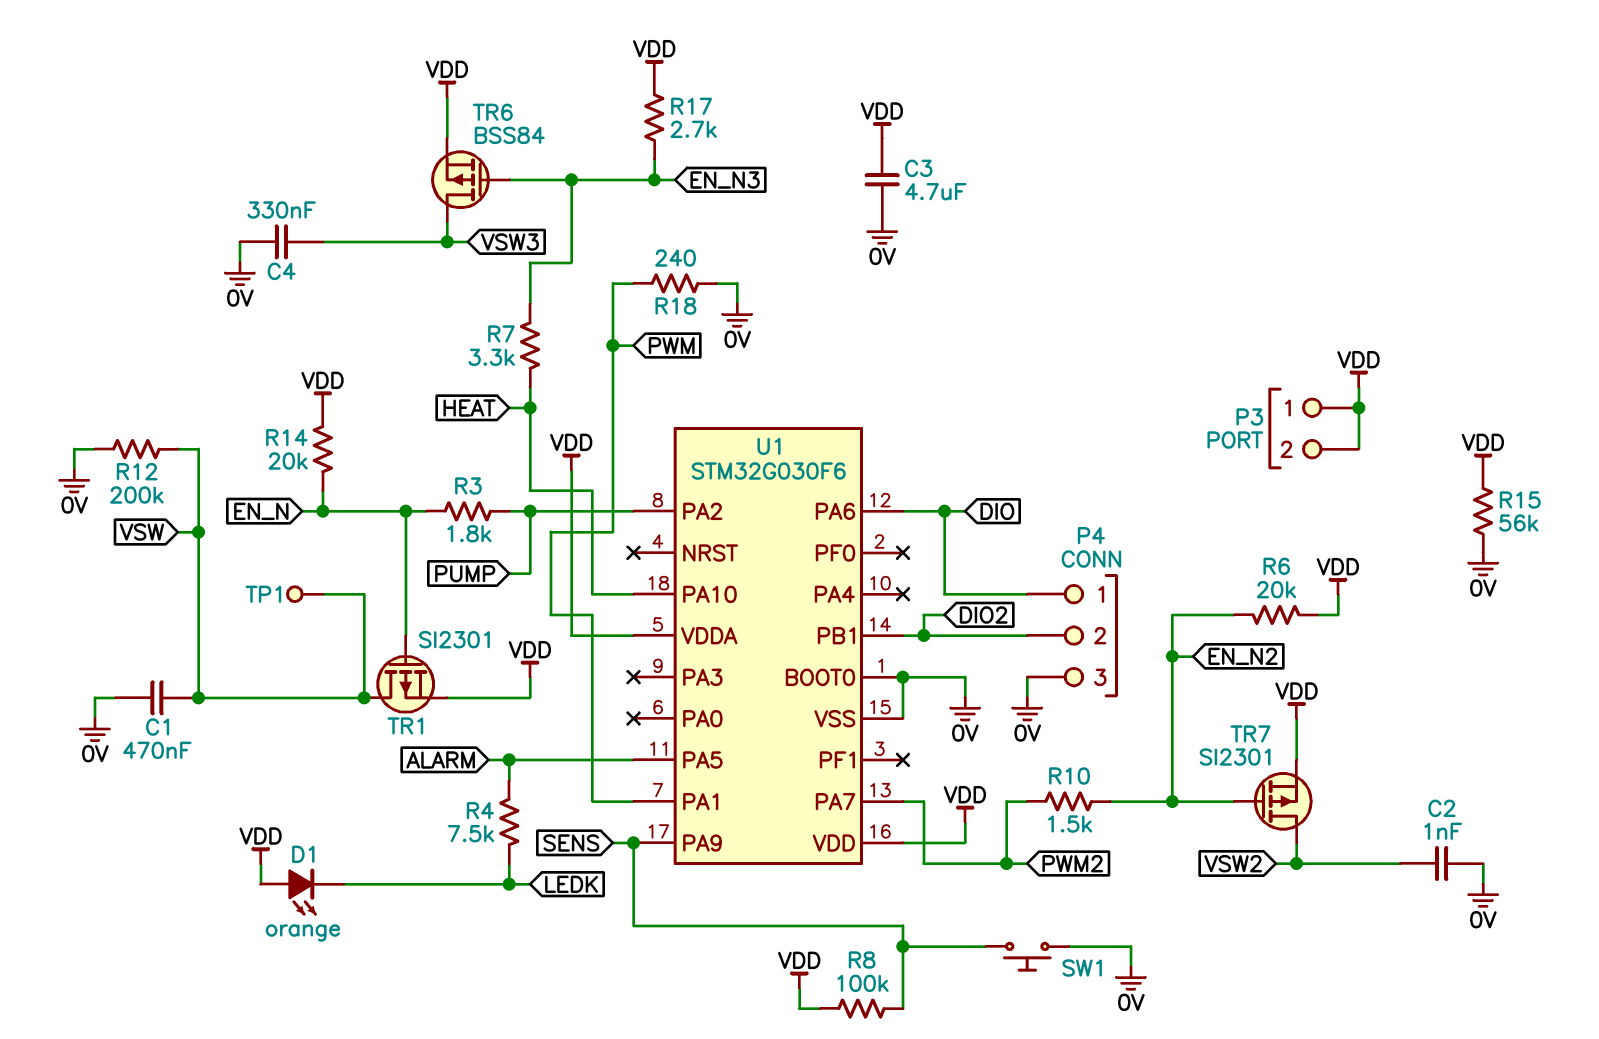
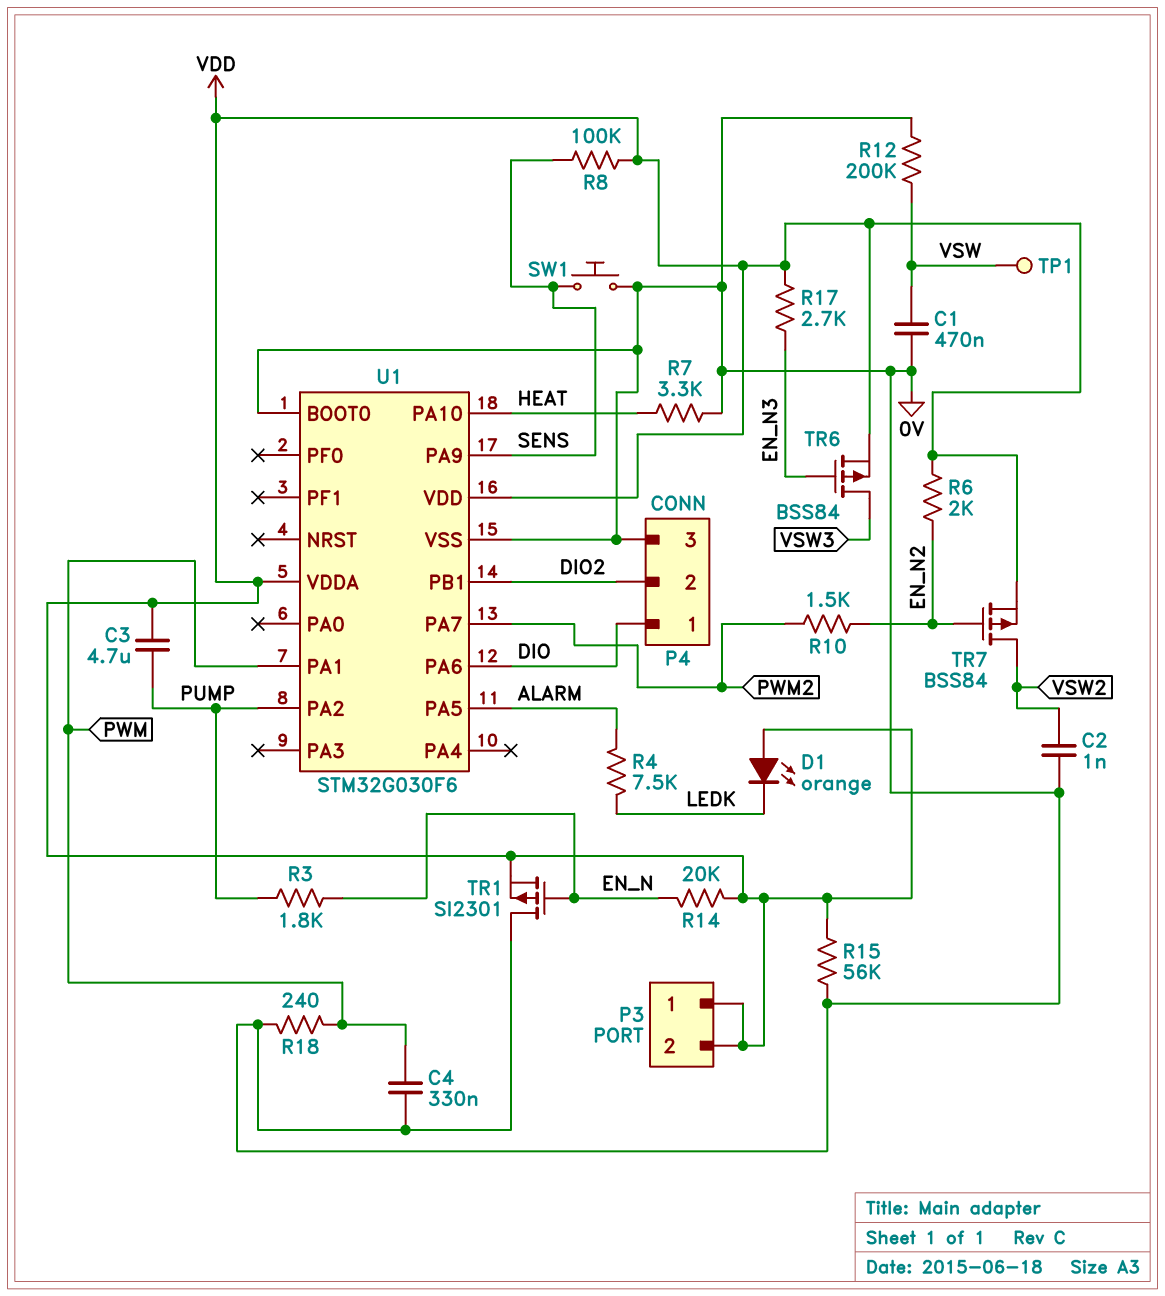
C3: 4.7uF (0V, VDD) -> 4.7uF (PUMP, VDD)
C4: 330nF (0V, VSW3) -> 330nF (0V, PWM)
R6: 20k (EN_N2, VDD) -> 2k (EN_N2, VDD)
R7: 3.3k (EN_N3, HEAT) -> 3.3k (0V, HEAT)
TR1: PMOS SI2301 (G EN_N, D VSW, S VDD) -> PMOS SI2301 (G EN_N, D 0V, S VDD)
TR7: PMOS SI2301 (G EN_N2, D VSW2, S VDD) -> PMOS BSS84 (G EN_N2, D VSW2, S VDD)

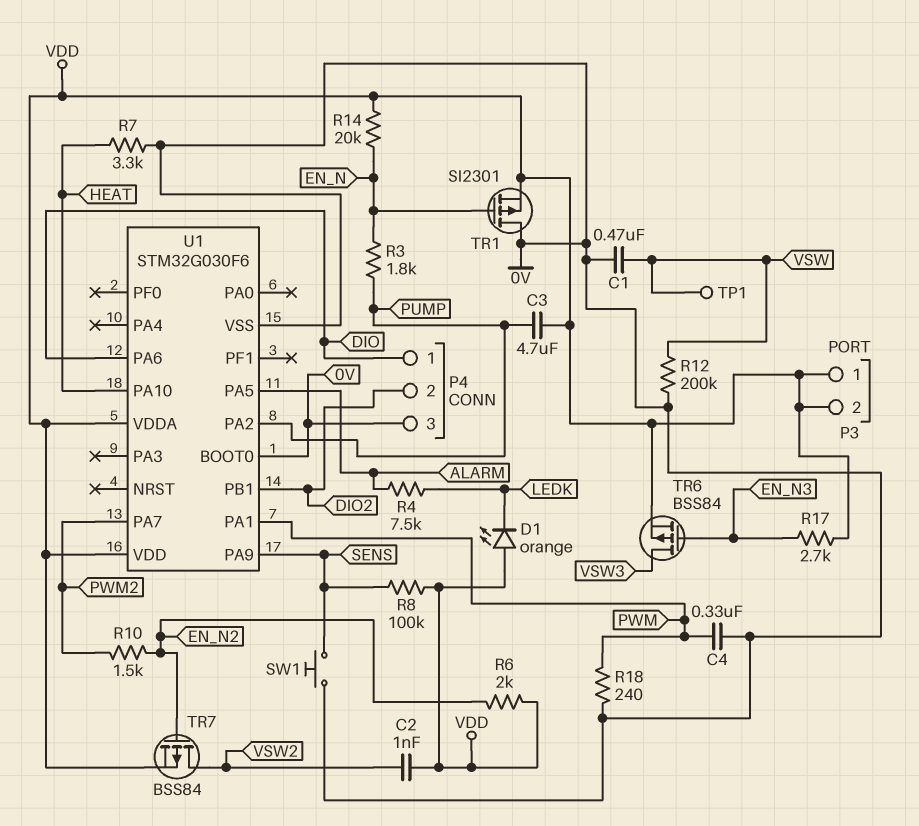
C2: 1nF (0V, VSW2) -> 1nF (VDD, VSW2)
R15: 56k (0V, VDD) -> none

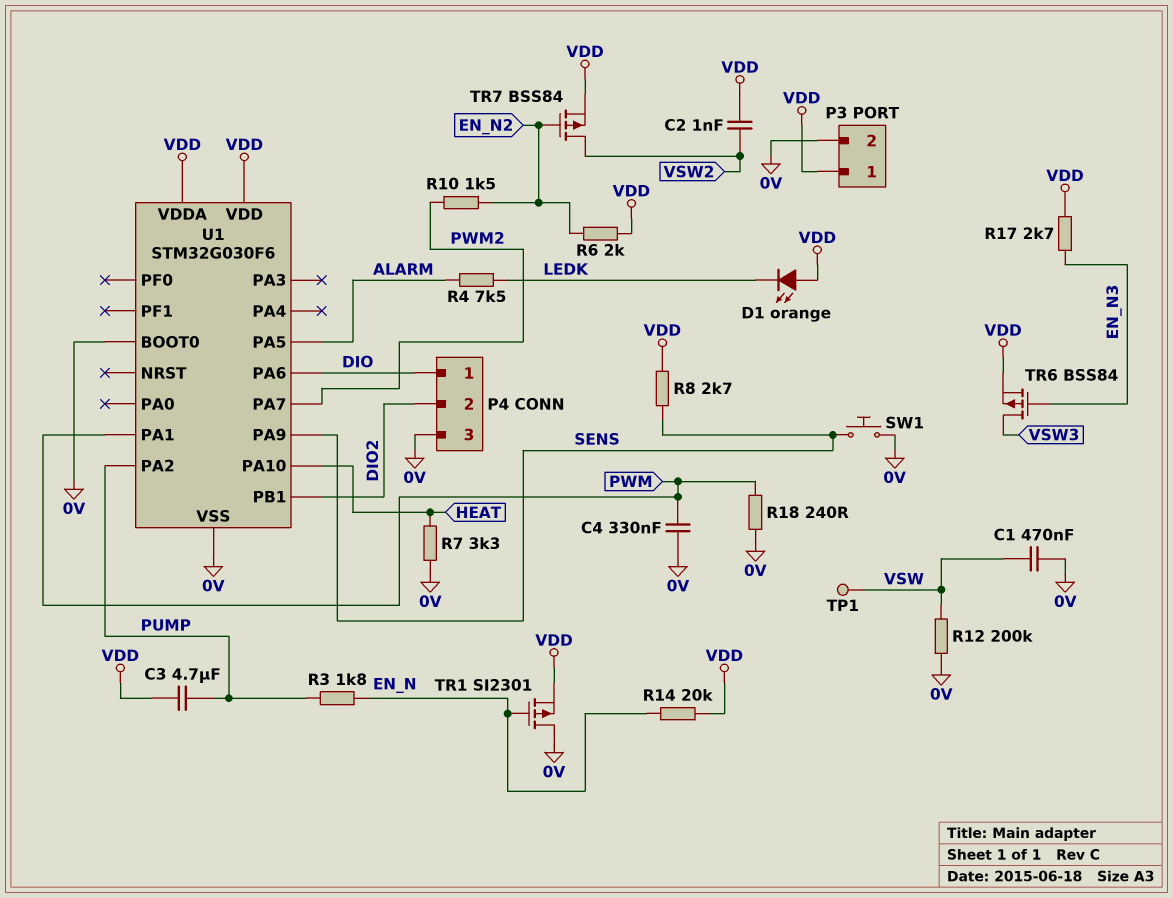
P3 pin 2: VDD -> 0V
R8: 100k (SENS, VDD) -> 2.7k (SENS, VDD)

